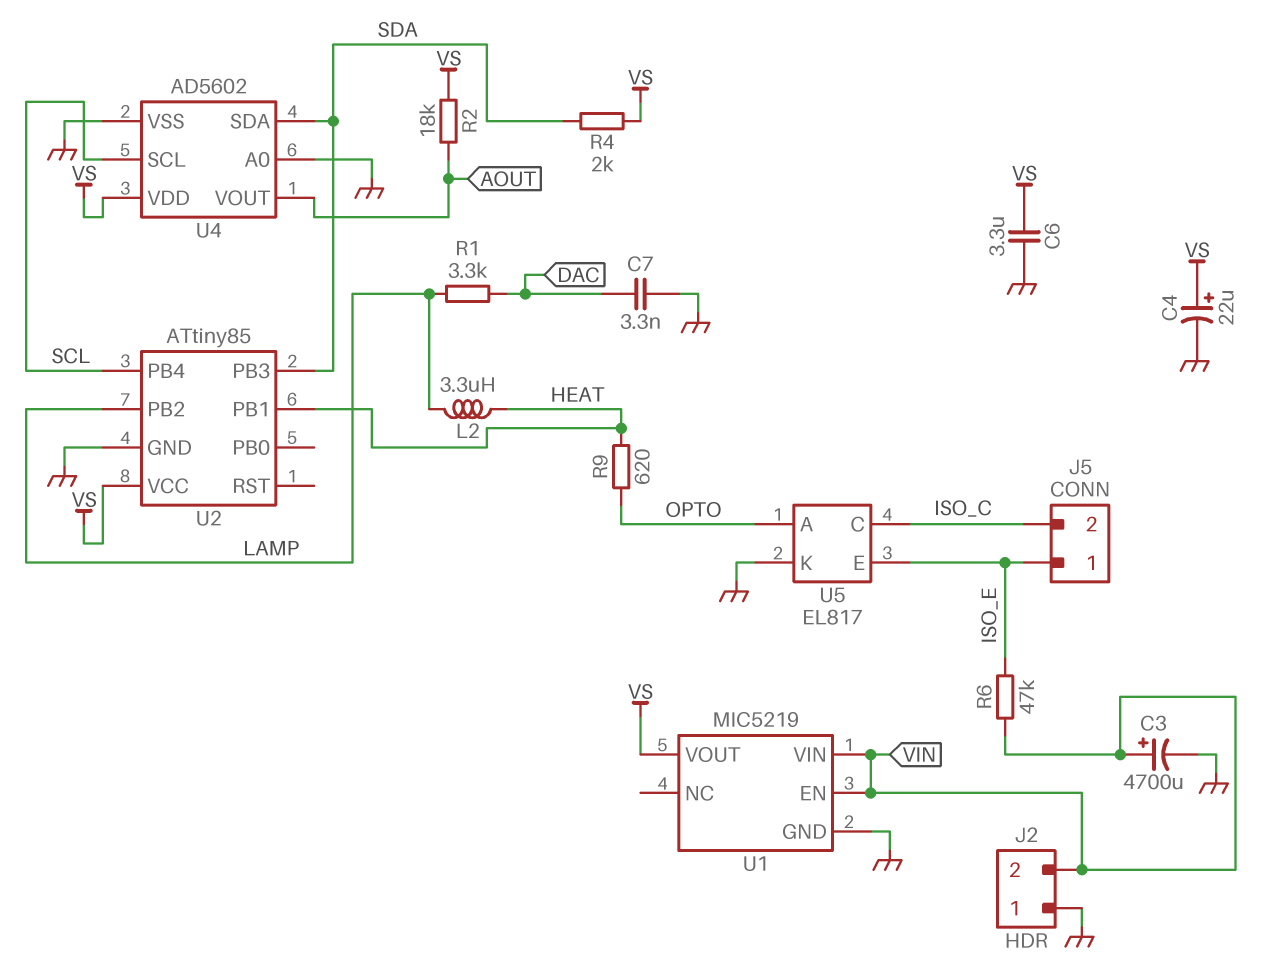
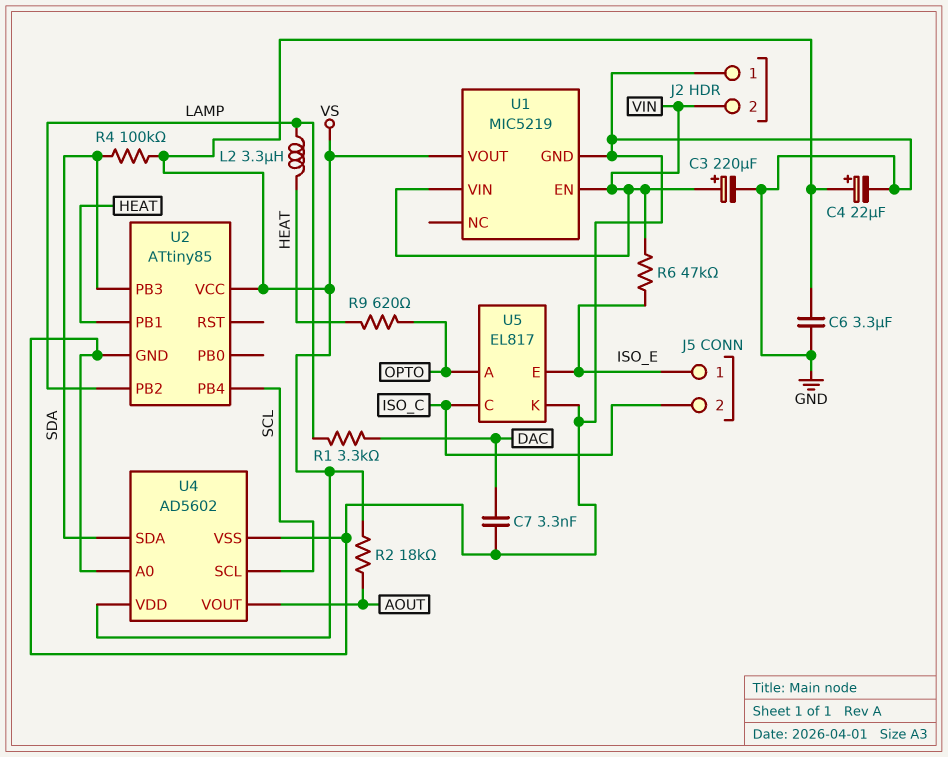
C3: 4700uF (plus VIN, minus GND) -> 220uF (plus VIN, minus GND)
R4: 2k (SDA, VS) -> 100k (SDA, VS)

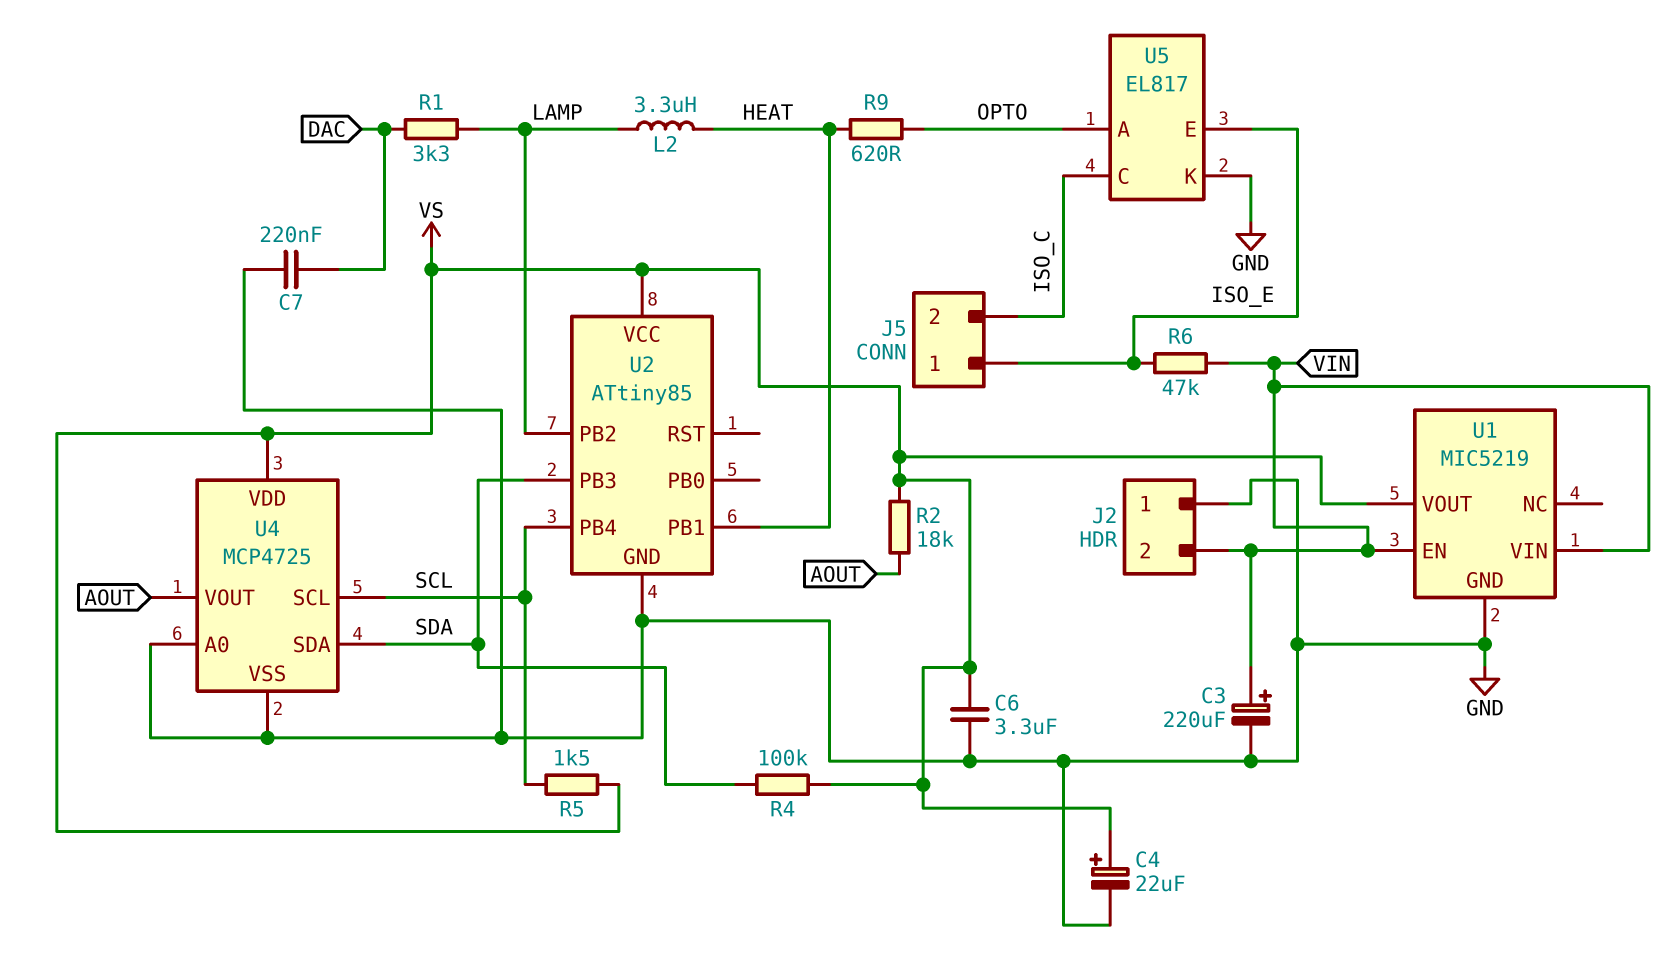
C7: 3.3nF (DAC, GND) -> 220nF (DAC, GND)
R5: none -> 1.5k (SCL, VS)
U4: AD5602 -> MCP4725

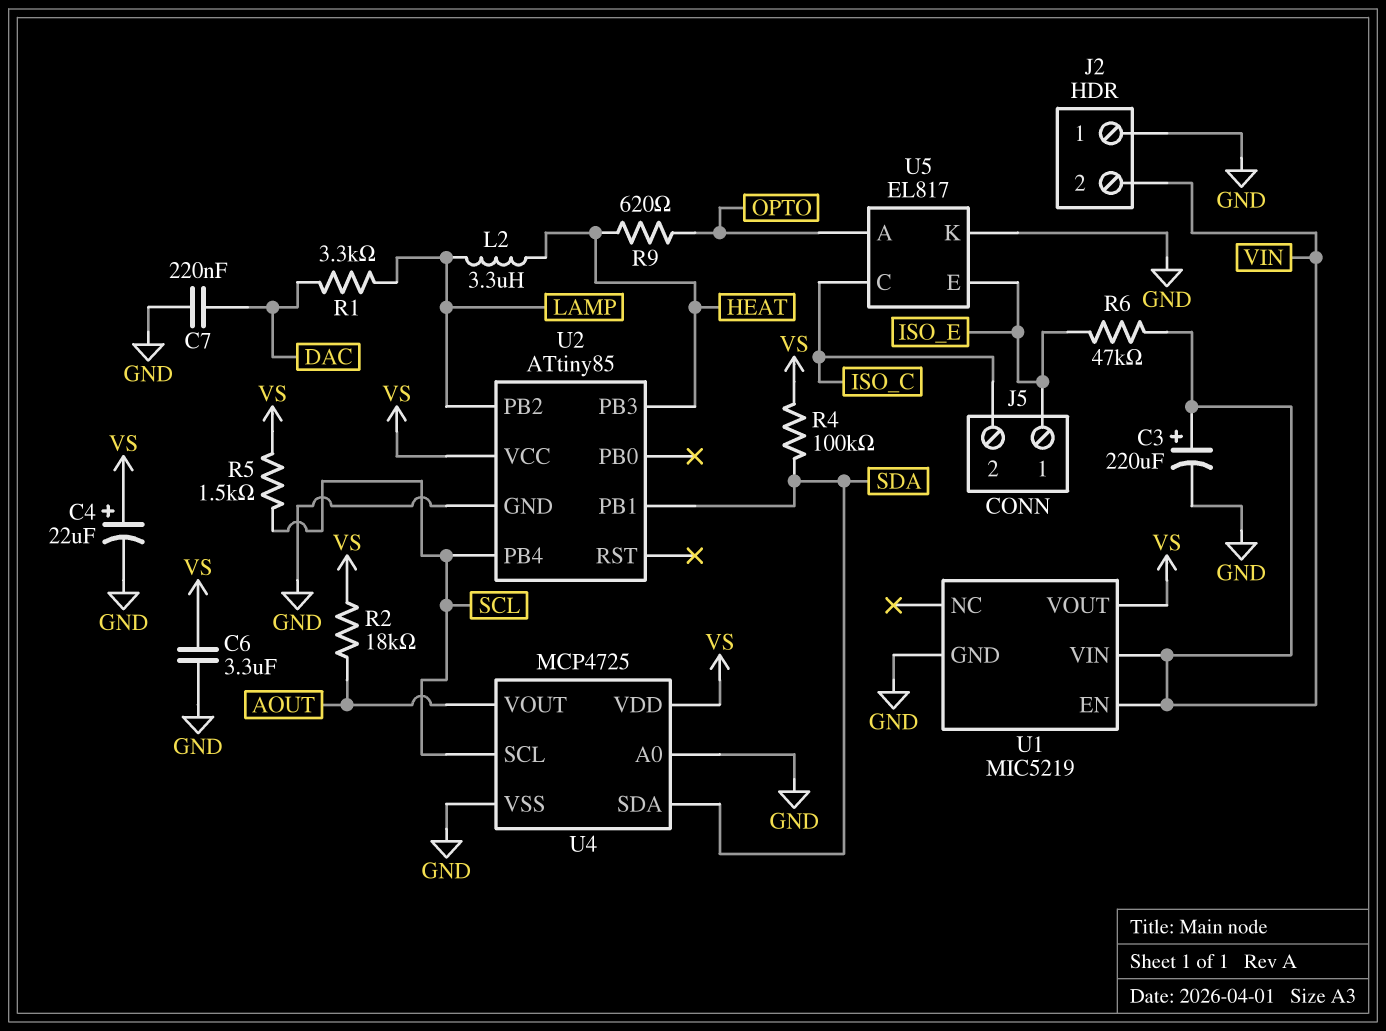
U2 pin PB1: HEAT -> SDA
U2 pin PB3: SDA -> HEAT

